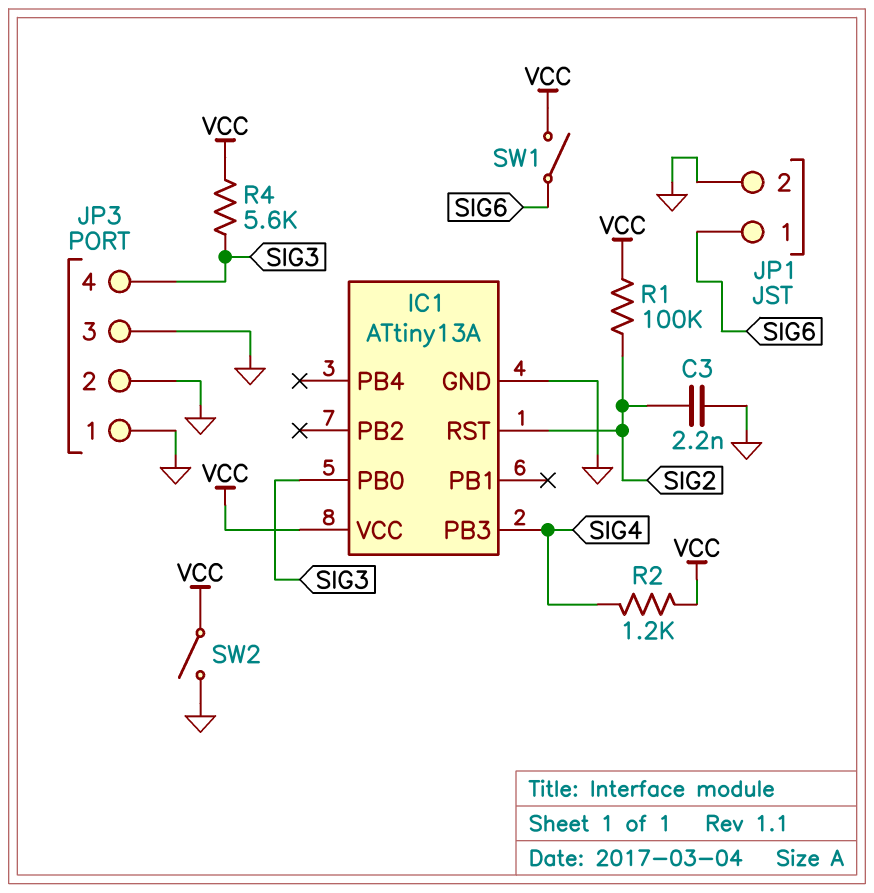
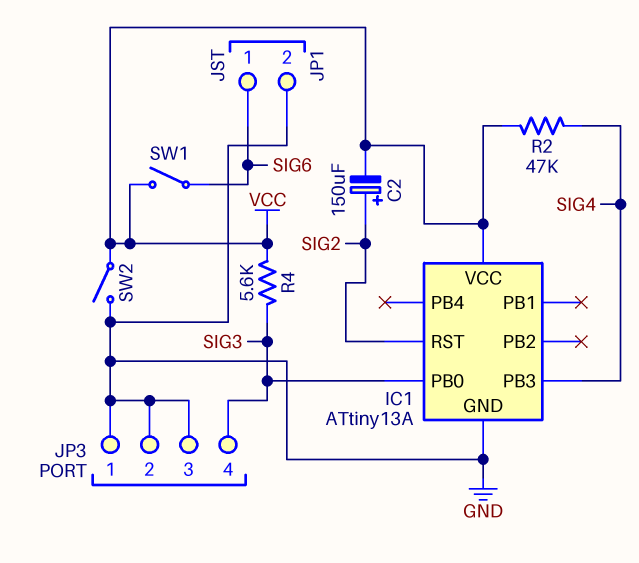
C2: none -> 150uF (plus SIG2, minus VCC)
C3: 2.2nF (GND, SIG2) -> none
R1: 100k (SIG2, VCC) -> none
R2: 1.2k (SIG4, VCC) -> 47k (SIG4, VCC)

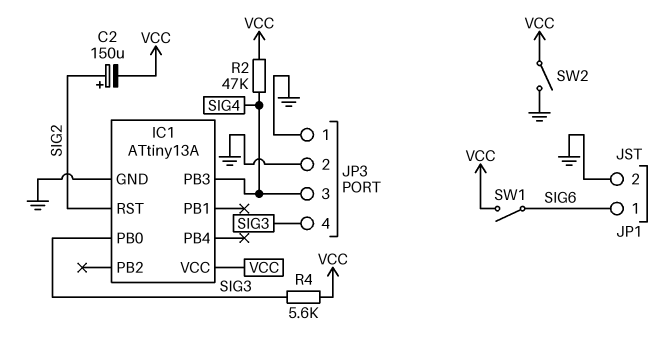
JP3 pin 3: GND -> SIG4

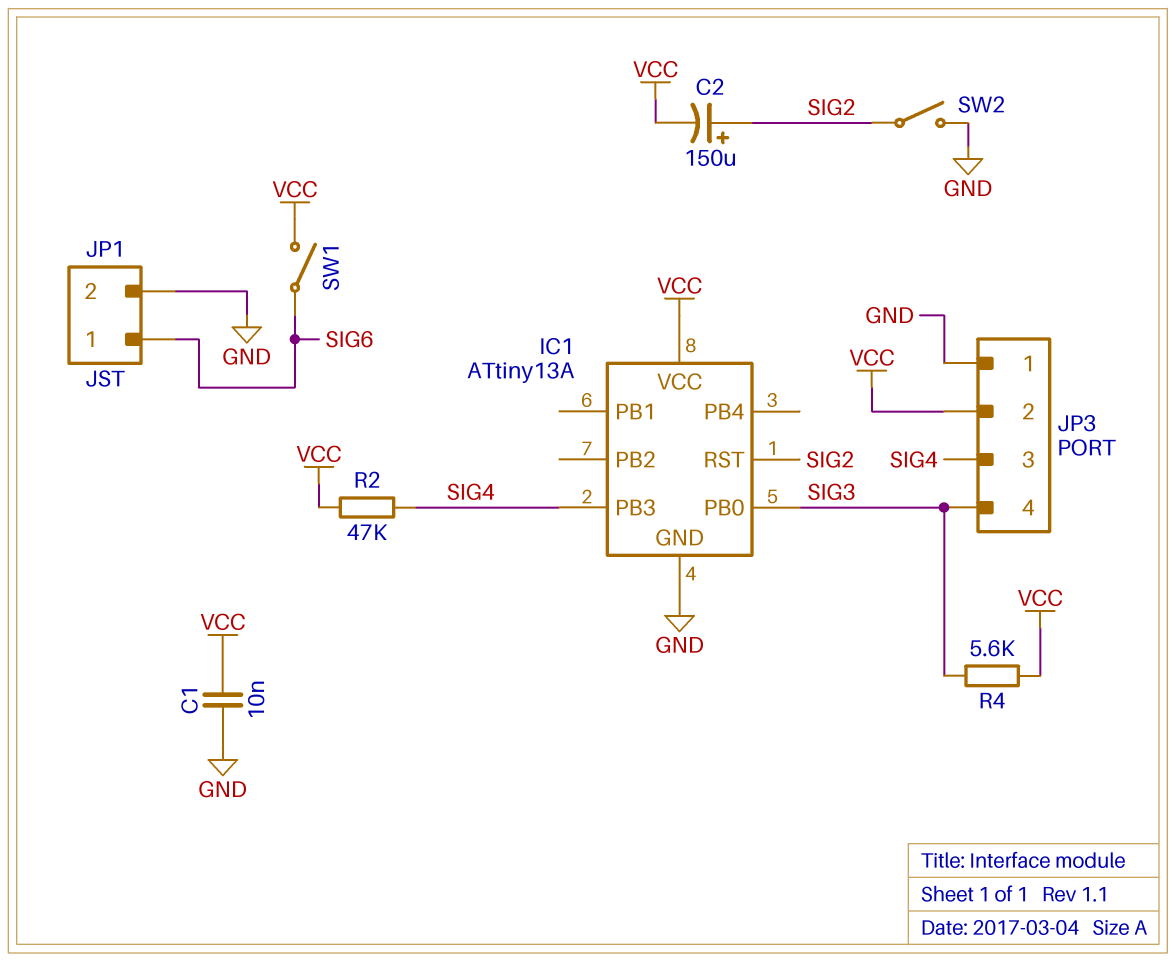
C1: none -> 10nF (GND, VCC)
JP3 pin 2: GND -> VCC
SW2: switch (GND, VCC) -> switch (GND, SIG2)

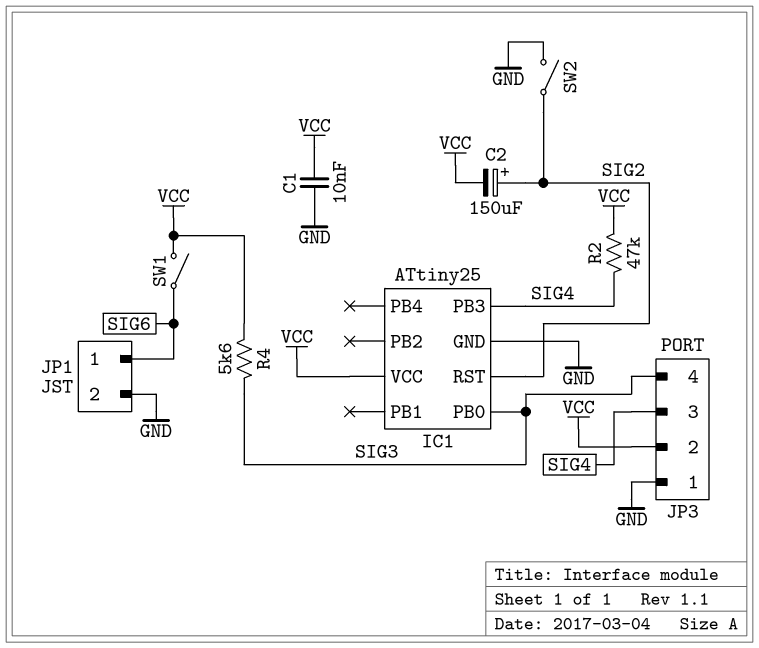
IC1: ATtiny13A -> ATtiny25

